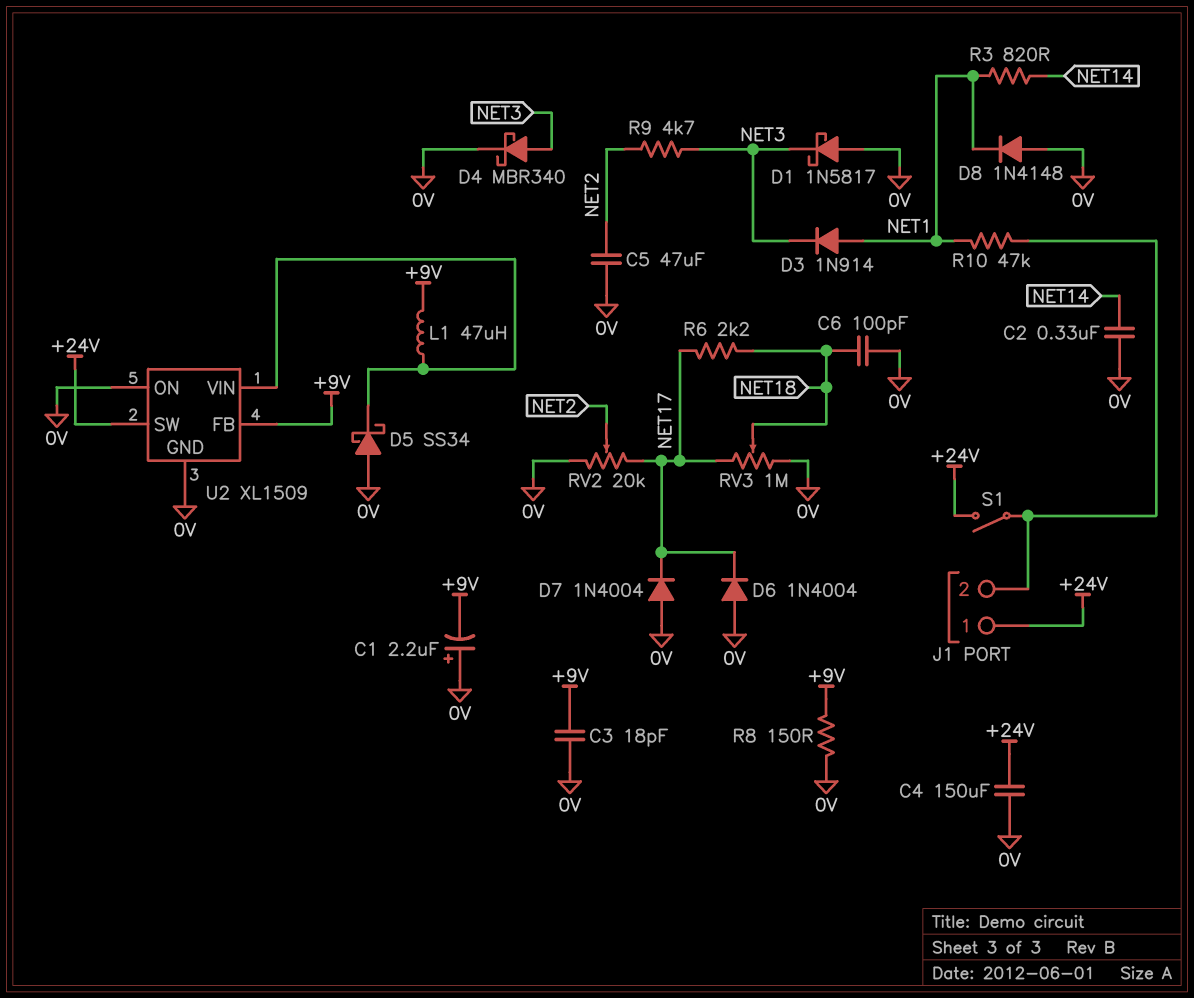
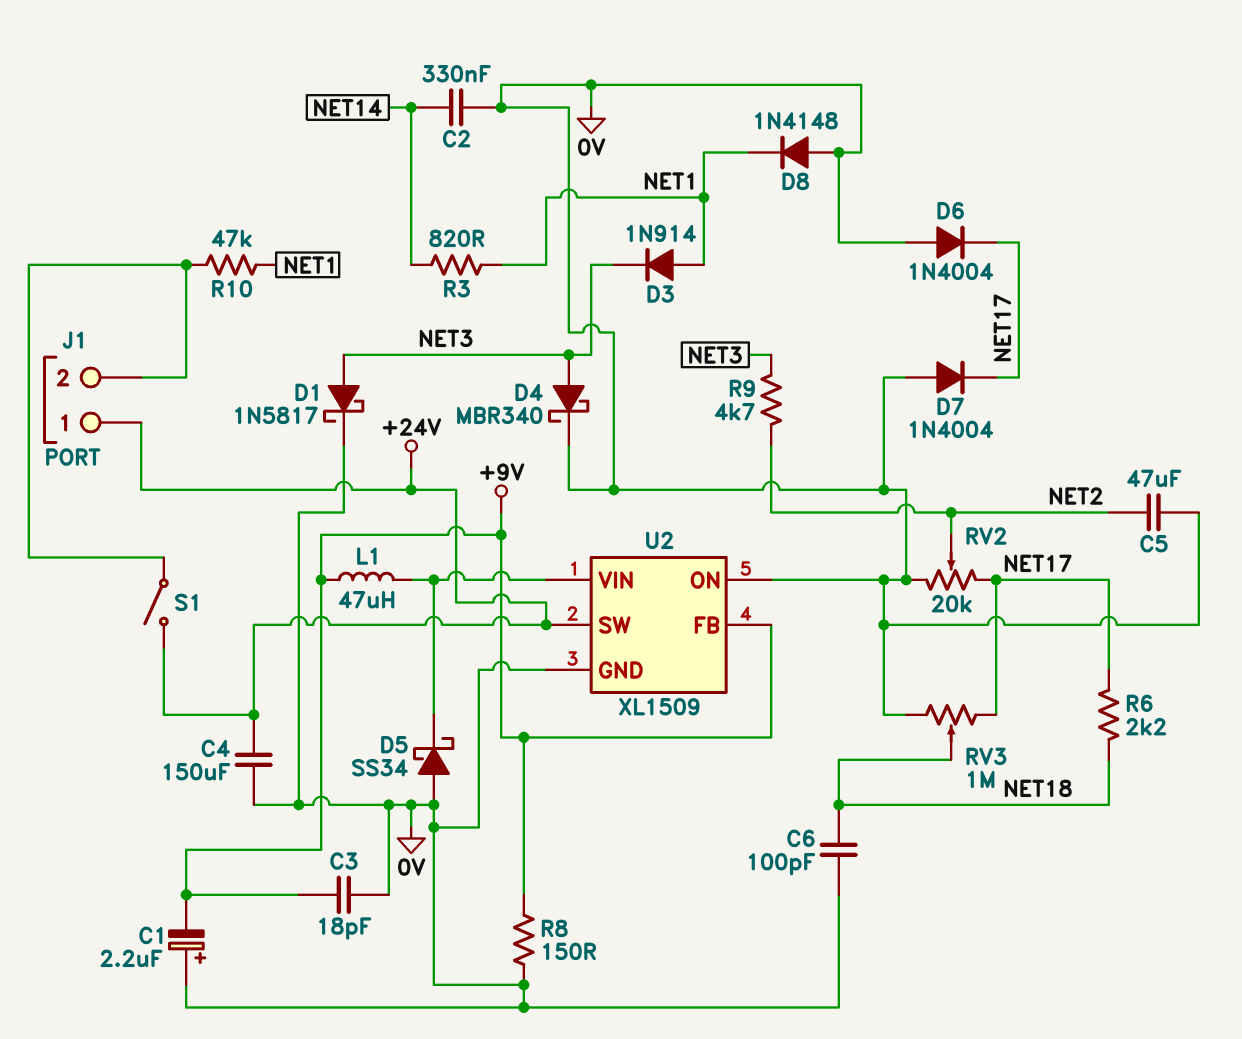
D1: schottky 1N5817 (A 0V, K NET3) -> schottky 1N5817 (A NET3, K 0V)

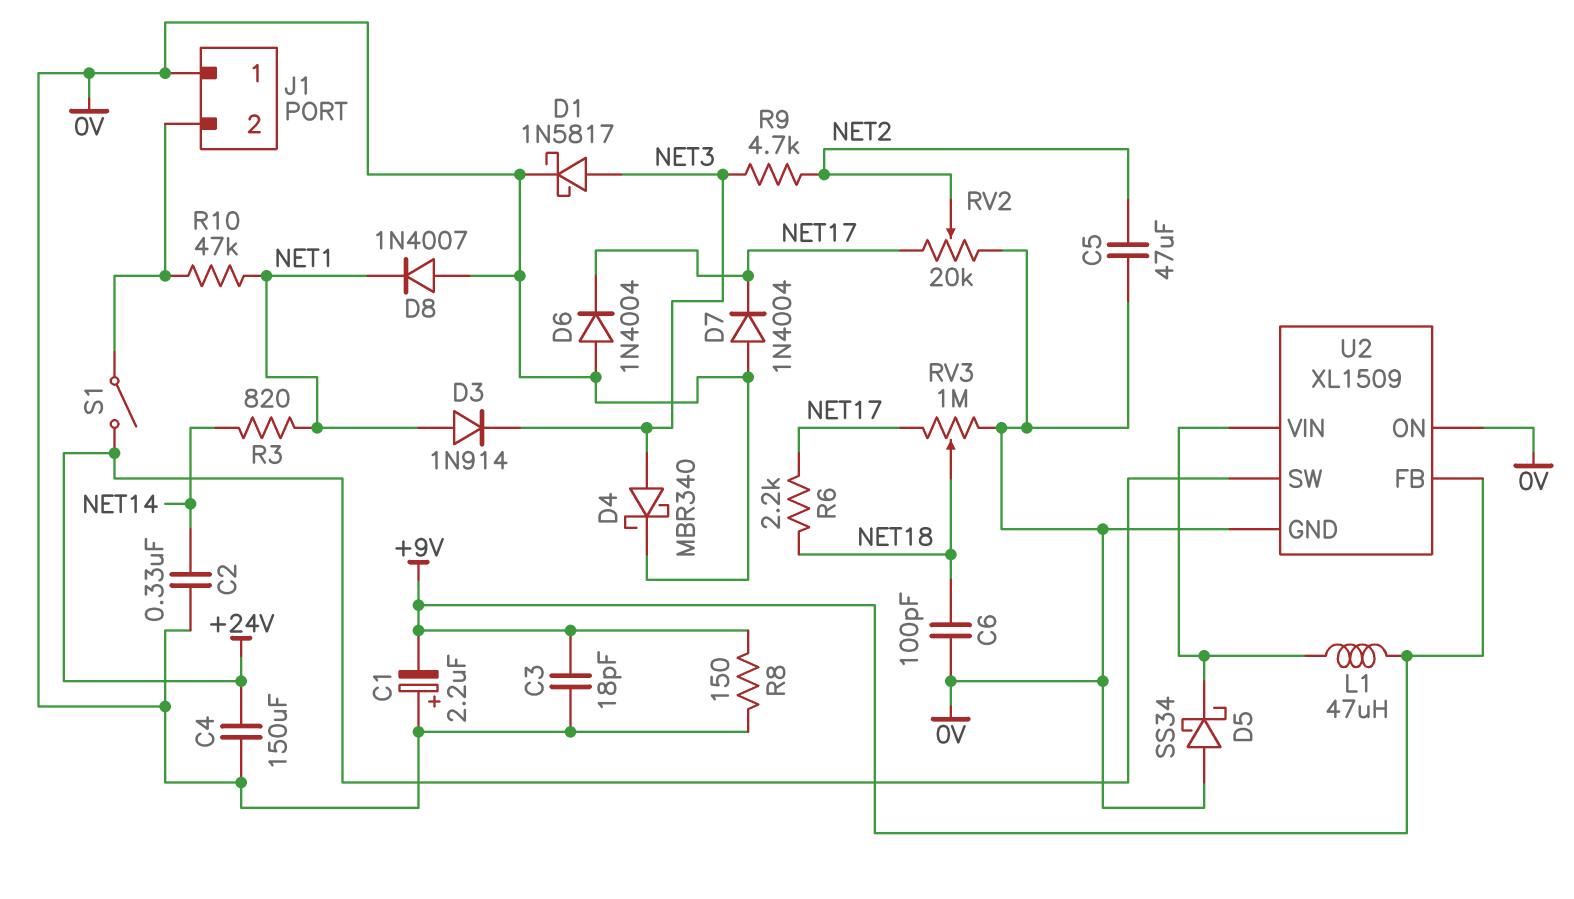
D8: diode 1N4148 (A 0V, K NET1) -> diode 1N4007 (A 0V, K NET1)
J1 pin 1: +24V -> 0V

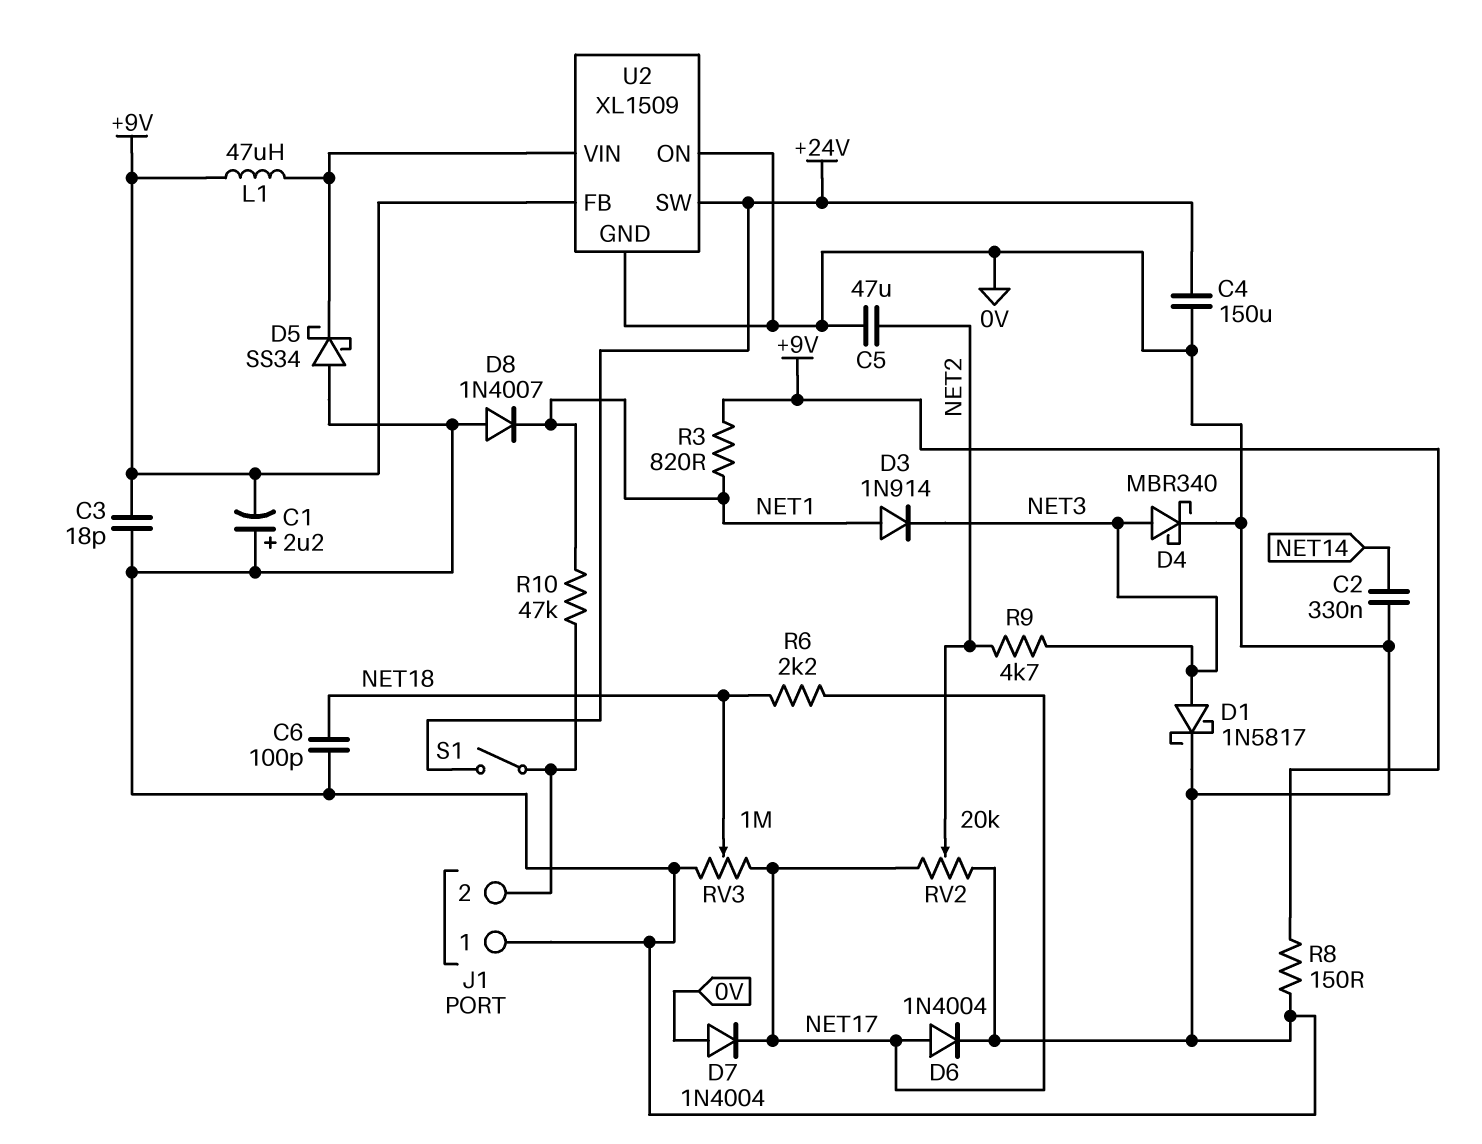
D6: diode 1N4004 (A 0V, K NET17) -> diode 1N4004 (A NET17, K 0V)
R3: 820 (NET1, NET14) -> 820 (+9V, NET1)

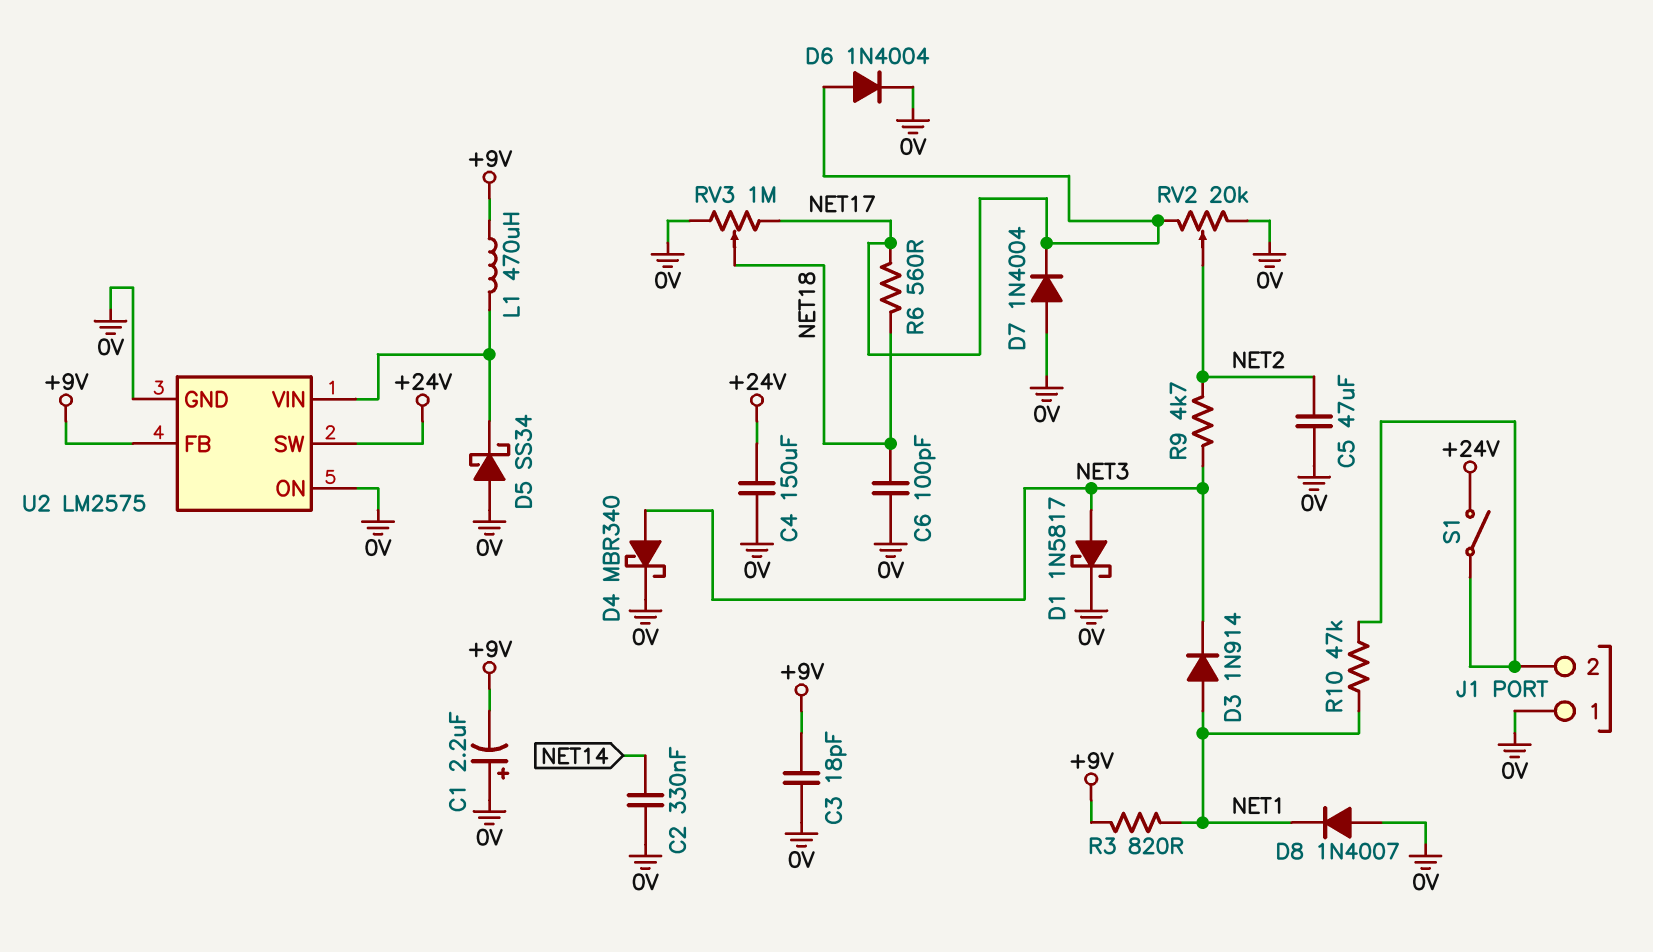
L1: 47uH (+9V, U2/VIN) -> 470uH (+9V, U2/VIN)
R6: 2.2k (NET17, NET18) -> 560 (NET17, NET18)
R8: 150 (+9V, 0V) -> none
U2: XL1509 -> LM2575

